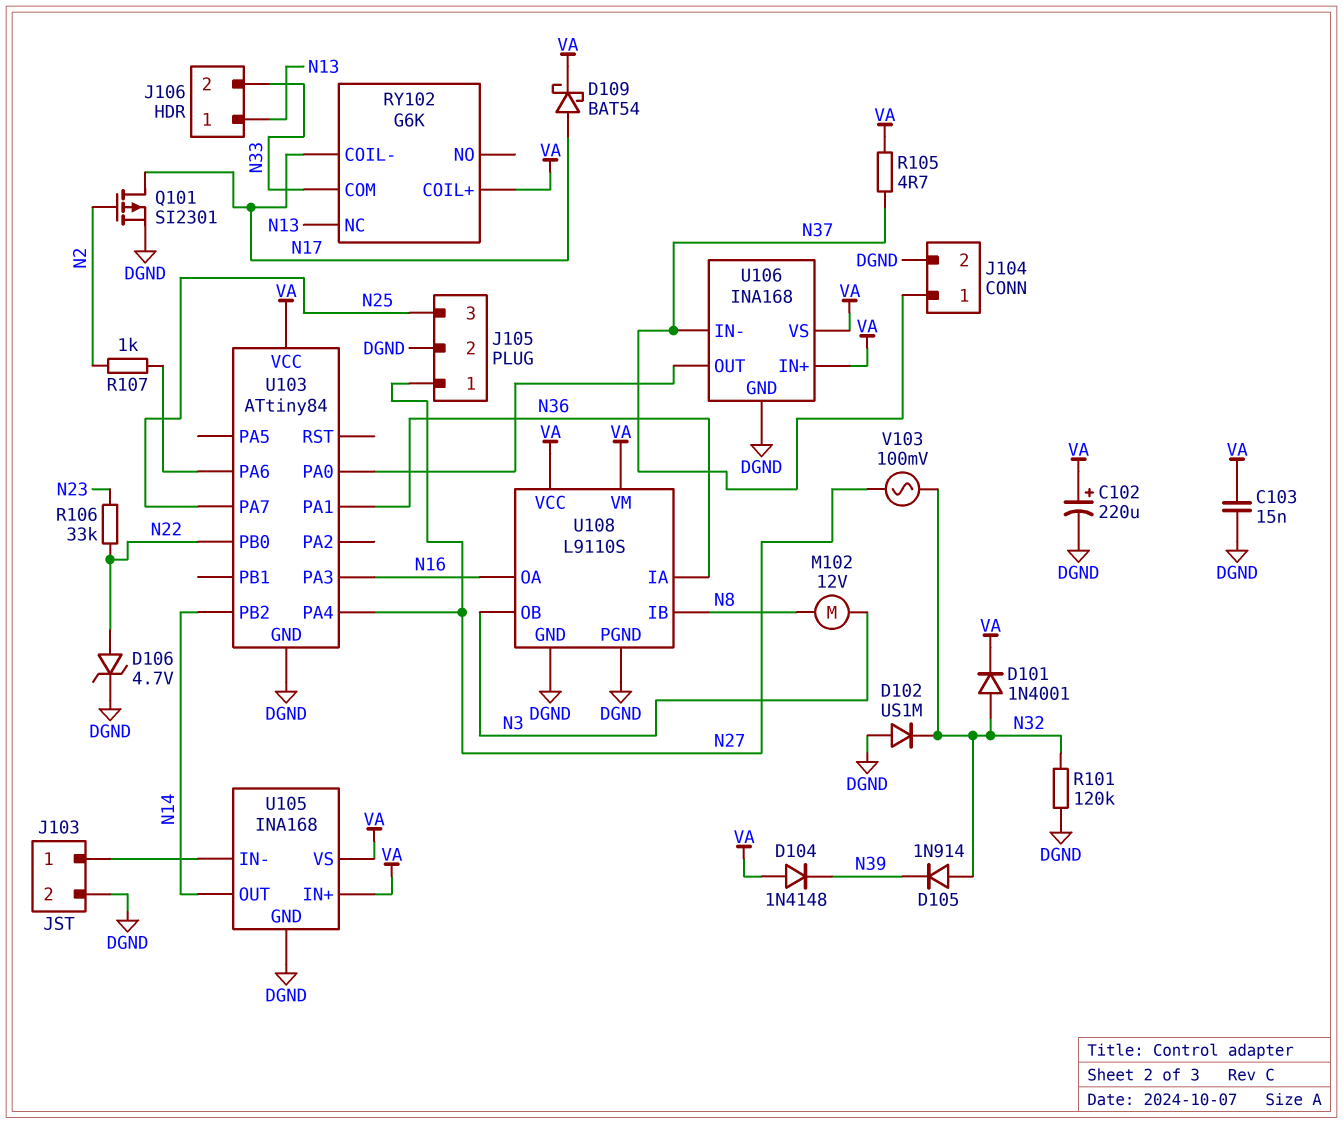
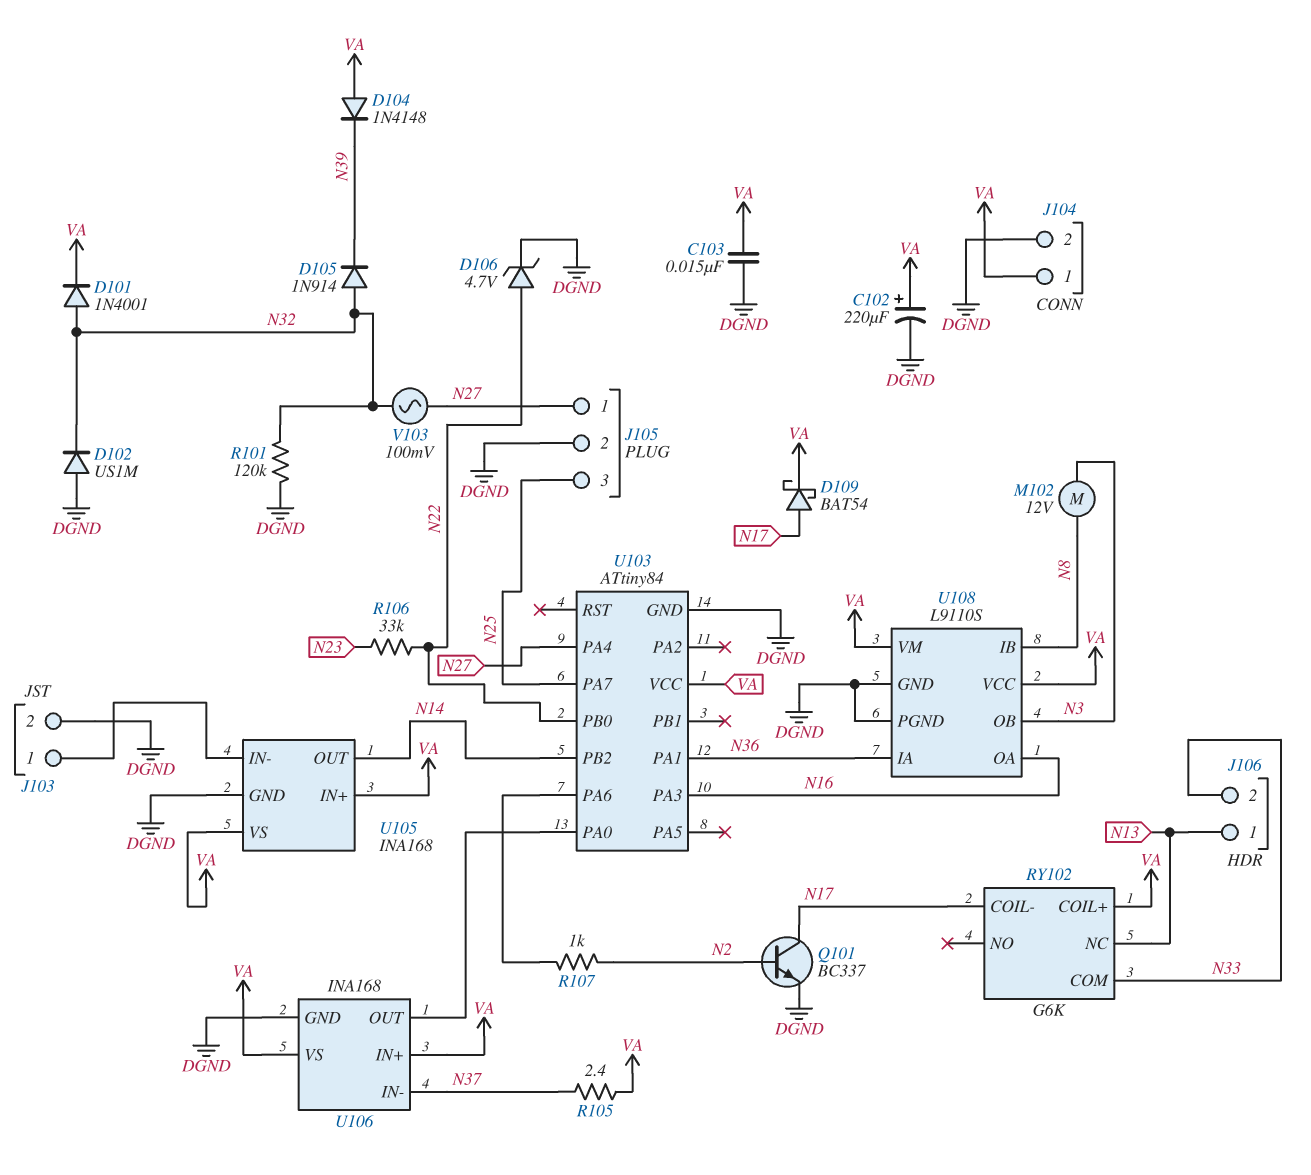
J104 pin 1: N37 -> VA
Q101: PMOS SI2301 (G N2, D N17, S DGND) -> NPN BC337 (B N2, C N17, E DGND)
R105: 4.7 (N37, VA) -> 2.4 (N37, VA)

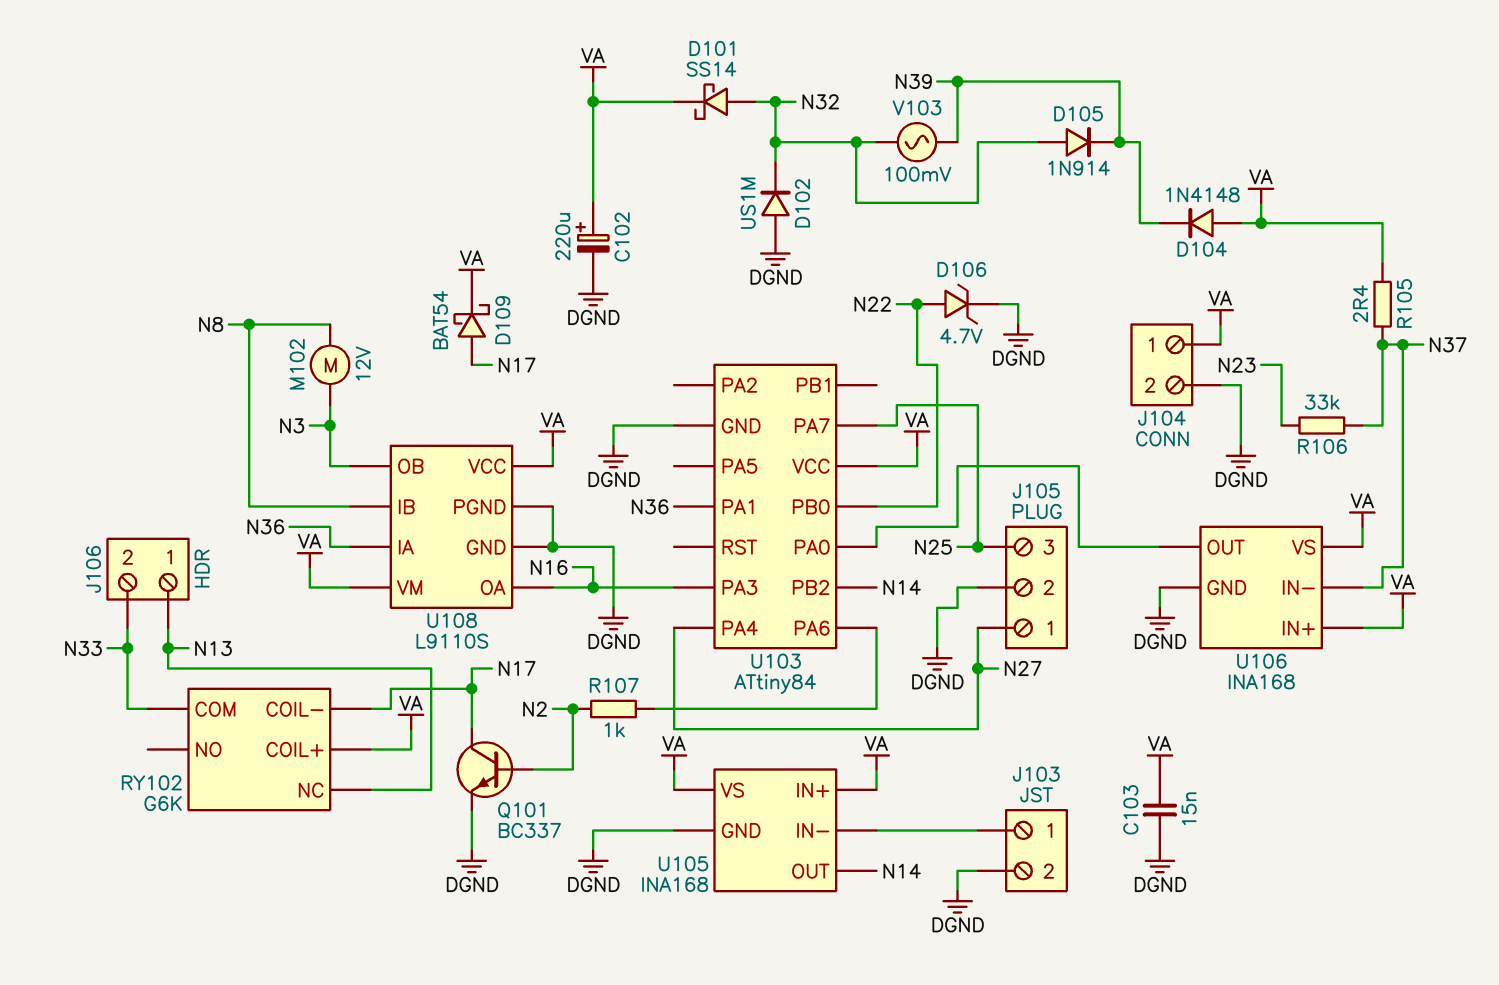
D101: diode 1N4001 (A N32, K VA) -> schottky SS14 (A N32, K VA)
R101: 120k (DGND, N32) -> none
R106: 33k (N22, N23) -> 33k (N23, N37)
V103: AC 100mV (N27, N32) -> AC 100mV (N32, N39)

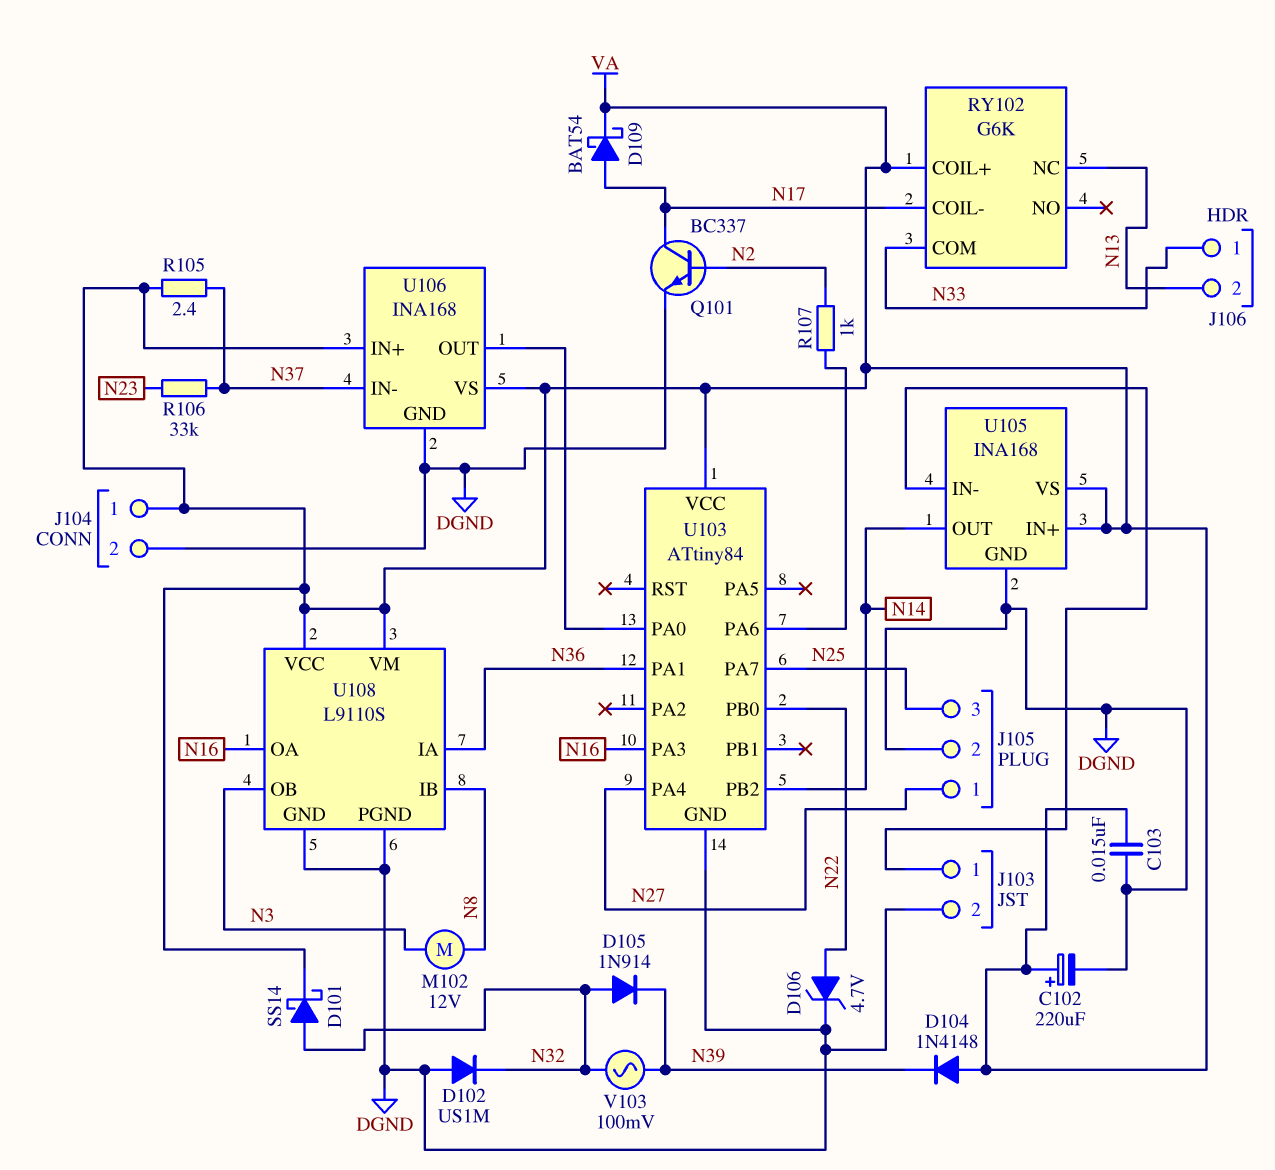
J106 pin 1: N13 -> N33
J106 pin 2: N33 -> N13

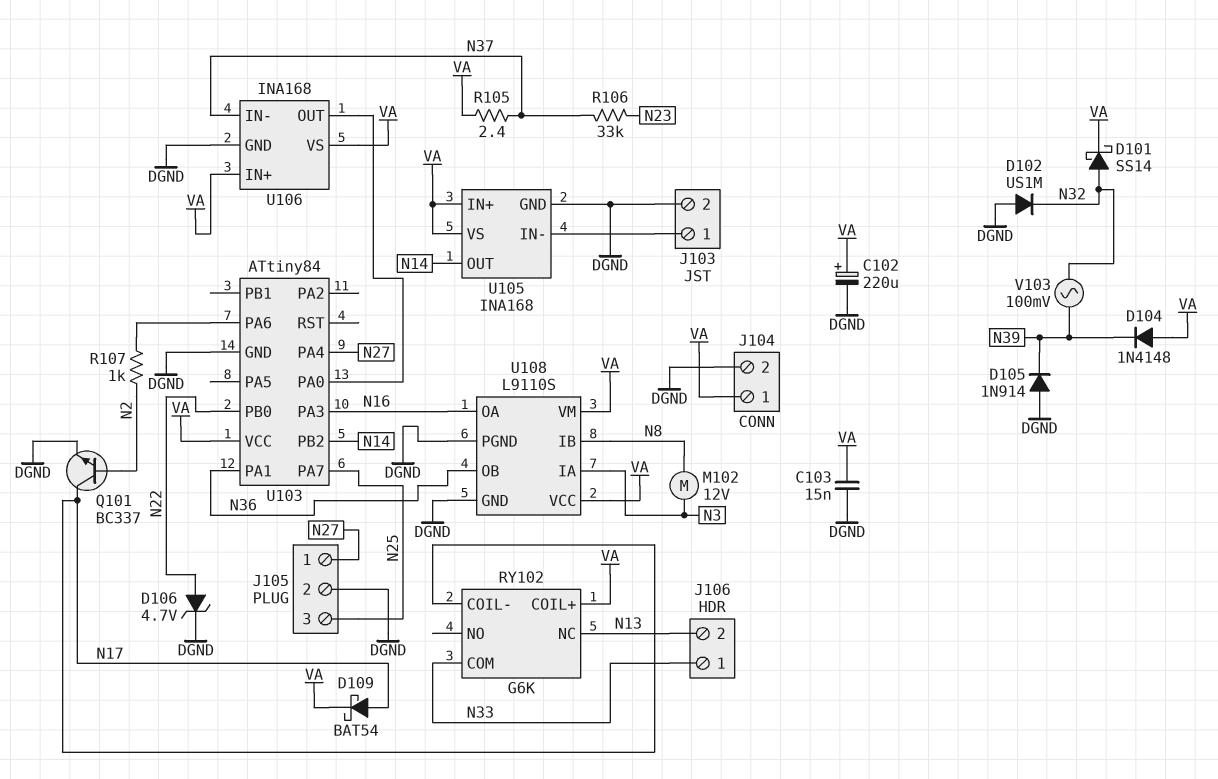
D105: diode 1N914 (A N32, K N39) -> diode 1N914 (A DGND, K N39)
U108 pin IA: N36 -> N3
U108 pin OB: N3 -> N36

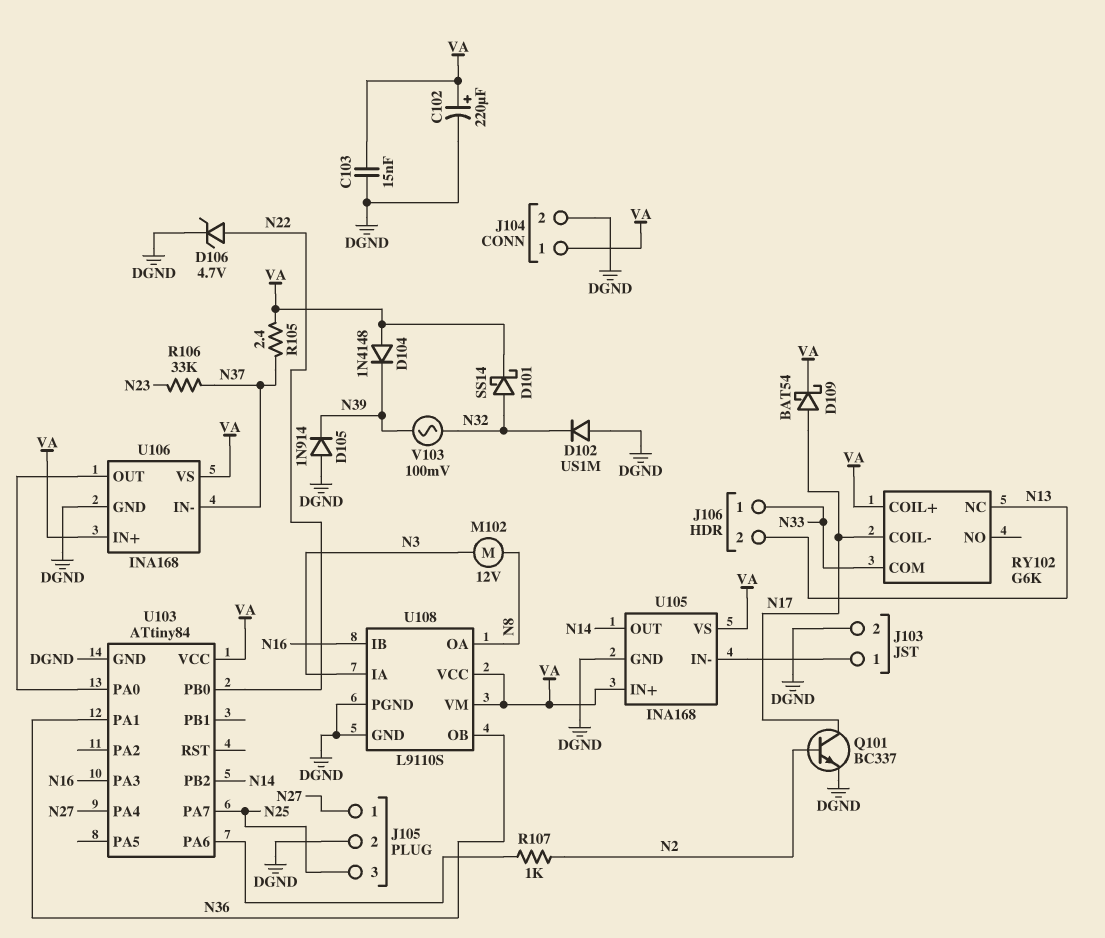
U108 pin IB: N8 -> N16
U108 pin OA: N16 -> N8

